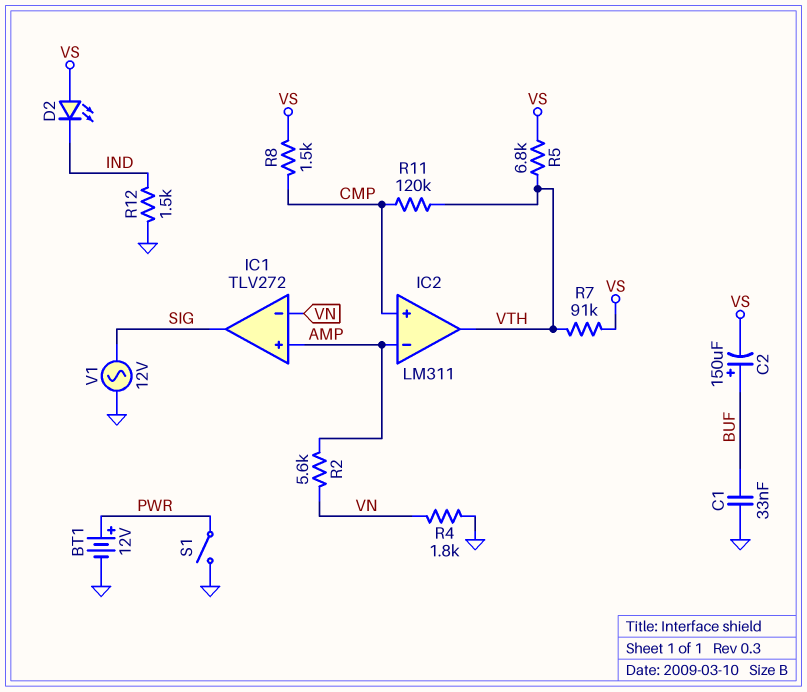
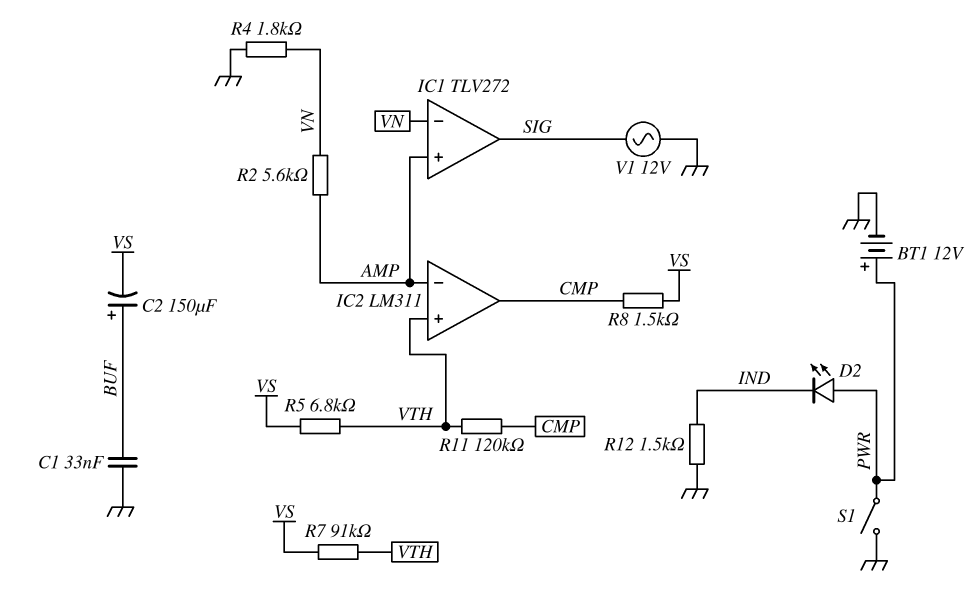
D2: LED (A VS, K IND) -> LED (A PWR, K IND)
IC2 pin in+: CMP -> VTH
IC2 pin out: VTH -> CMP

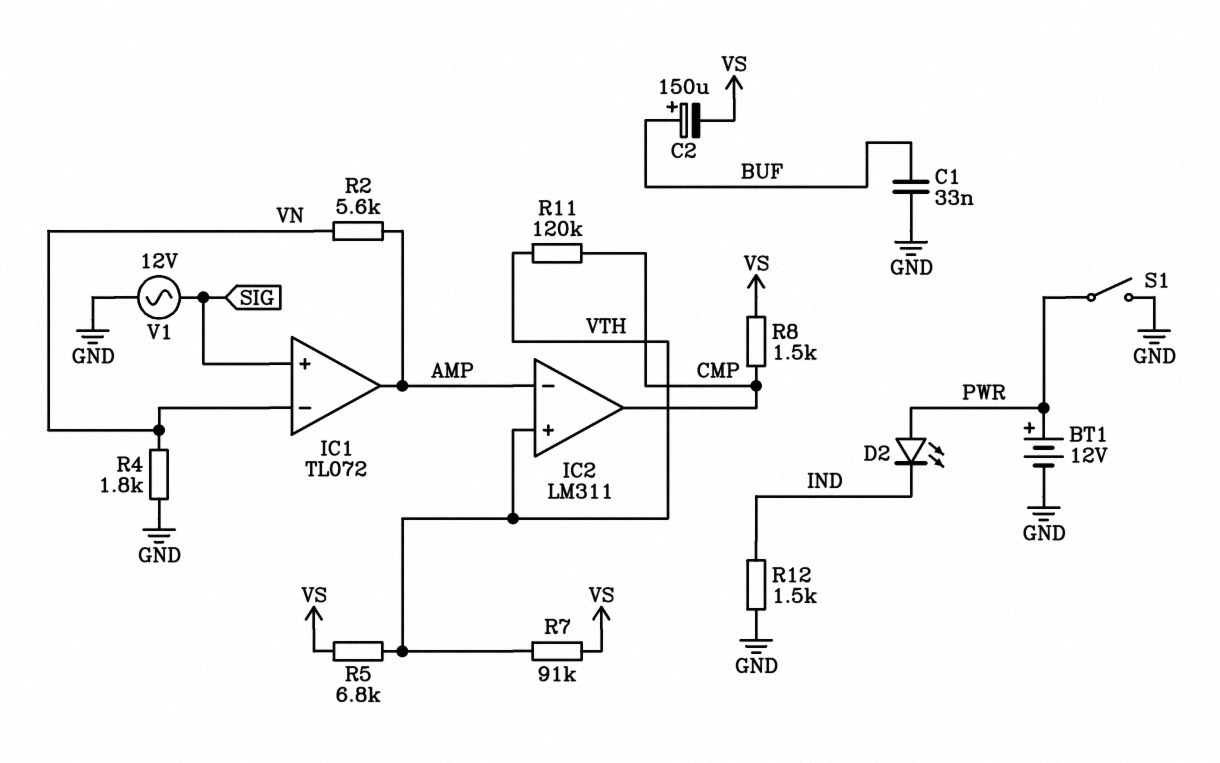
IC1: TLV272 -> TL072
IC1 pin in+: AMP -> SIG
IC1 pin out: SIG -> AMP

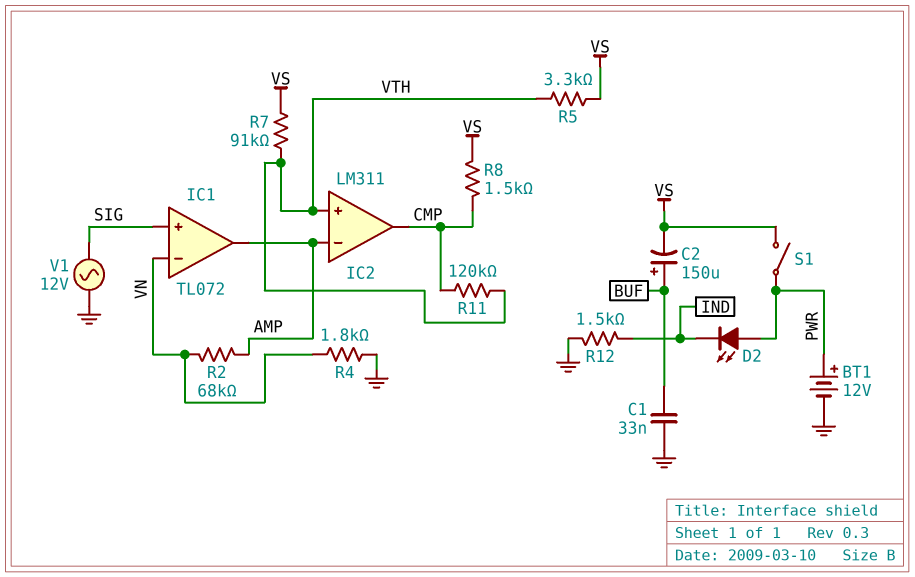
R2: 5.6k (AMP, VN) -> 68k (AMP, VN)
R5: 6.8k (VS, VTH) -> 3.3k (VS, VTH)
S1: switch (GND, PWR) -> switch (PWR, VS)

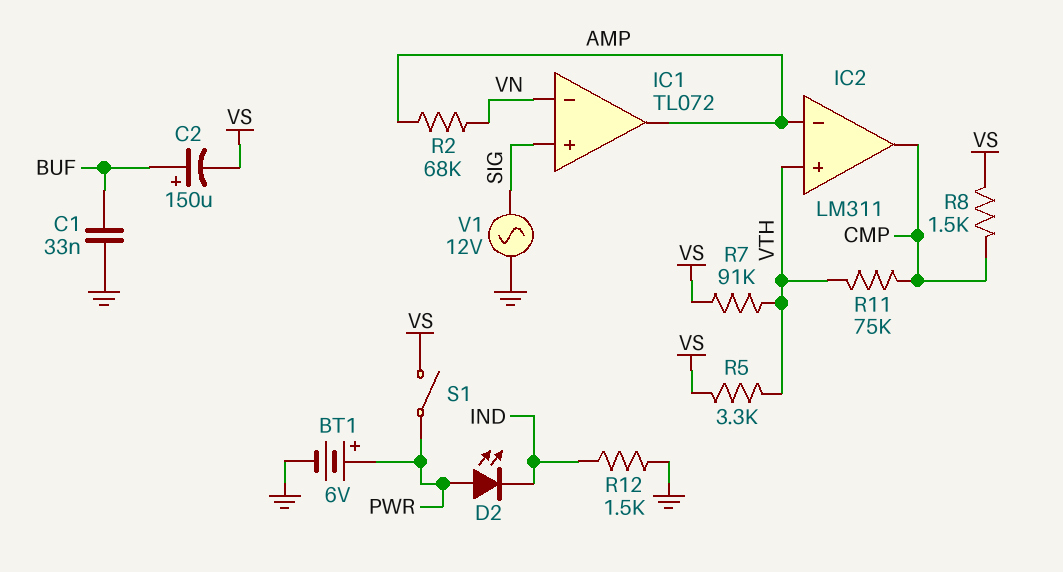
BT1: 12V (plus PWR, minus GND) -> 6V (plus PWR, minus GND)
R4: 1.8k (GND, VN) -> none
R11: 120k (CMP, VTH) -> 75k (CMP, VTH)

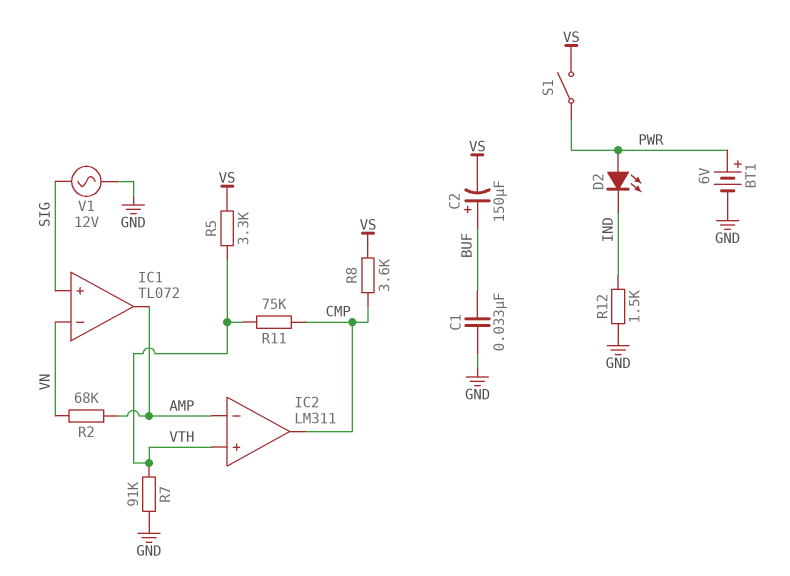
R7: 91k (VS, VTH) -> 91k (GND, VTH)
R8: 1.5k (CMP, VS) -> 3.6k (CMP, VS)

